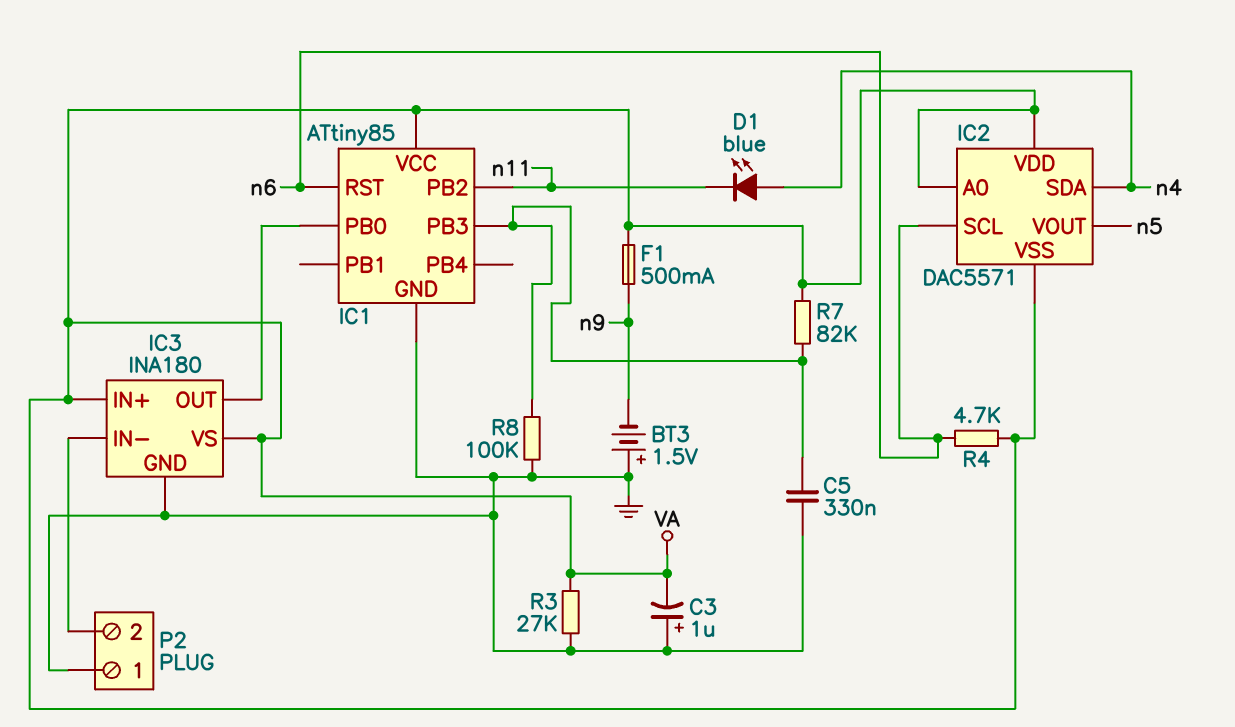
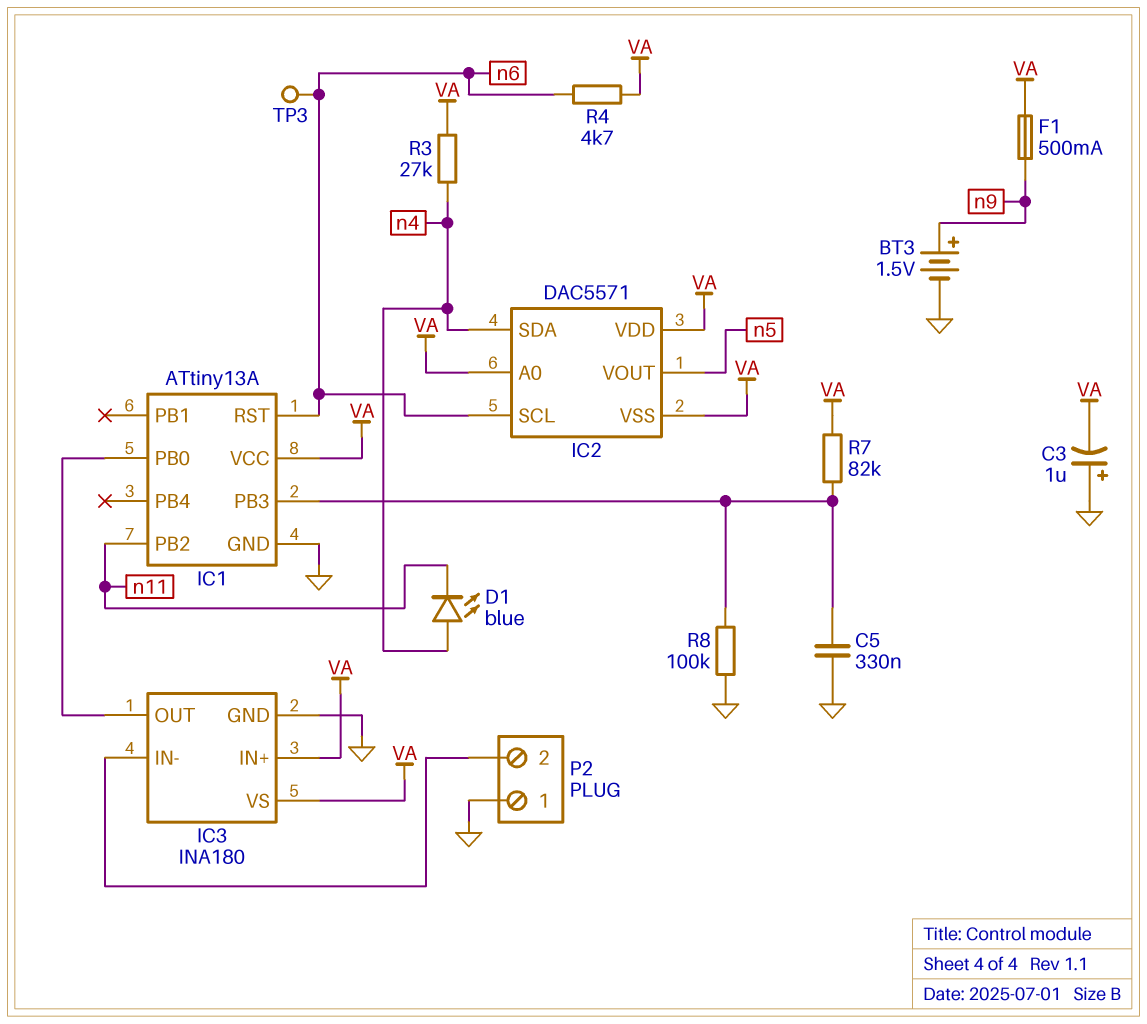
BT3: 1.5V (plus GND, minus n9) -> 1.5V (plus n9, minus GND)
IC1: ATtiny85 -> ATtiny13A
R3: 27k (GND, VA) -> 27k (VA, n4)
TP3: none -> test point (n6)

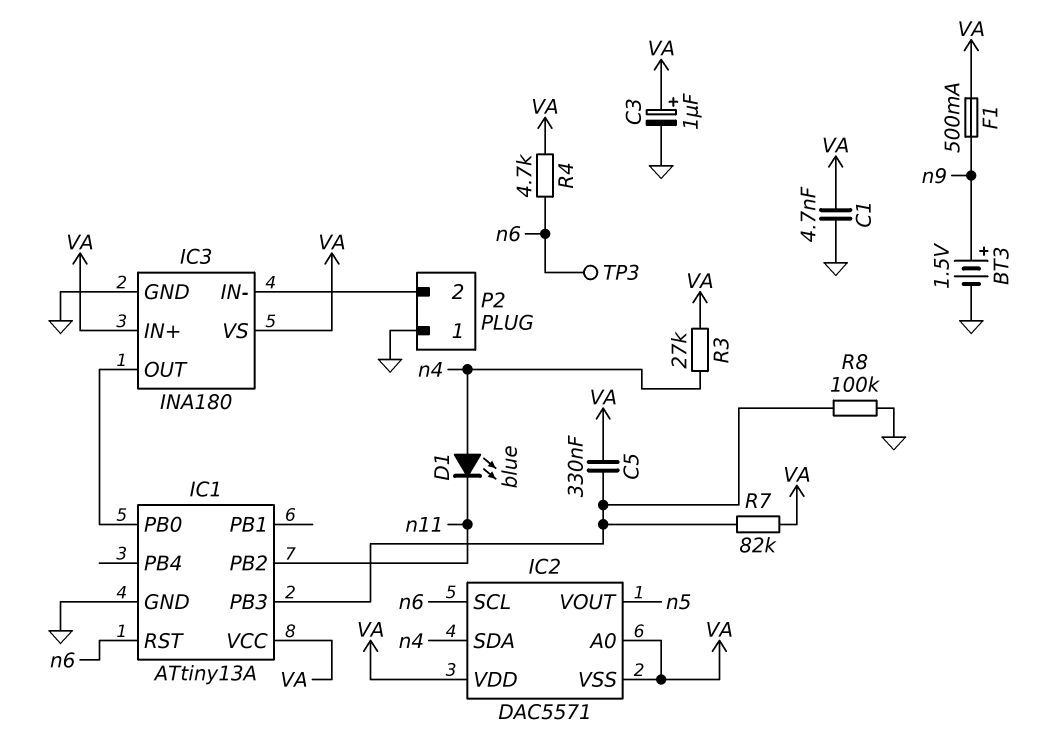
C1: none -> 4.7nF (GND, VA)
C3: 1uF (plus GND, minus VA) -> 1uF (plus VA, minus GND)
C5: 330nF (GND, IC1/PB3) -> 330nF (IC1/PB3, VA)

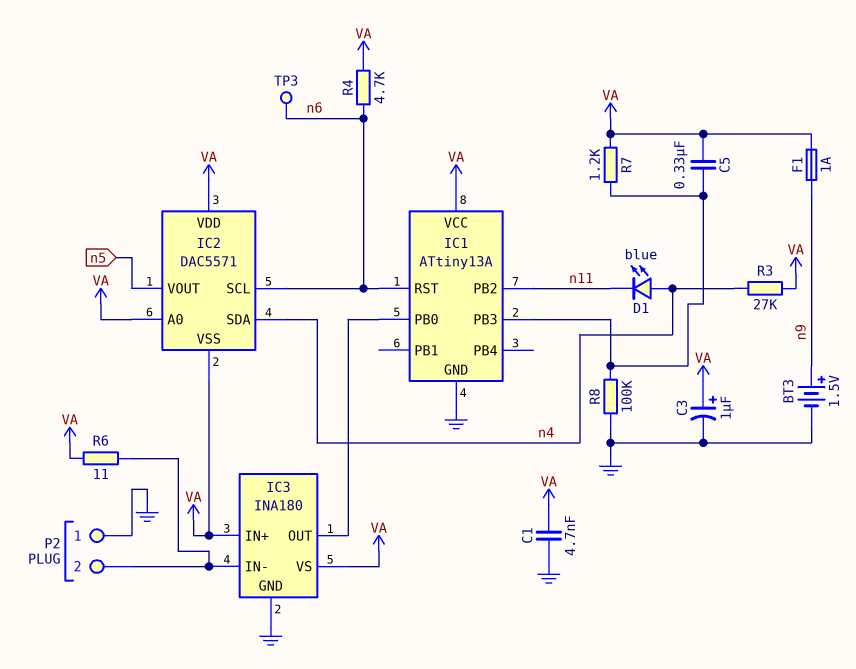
F1: 500mA (VA, n9) -> 1A (VA, n9)
R6: none -> 11 (IC3/IN-, VA)
R7: 82k (IC1/PB3, VA) -> 1.2k (IC1/PB3, VA)

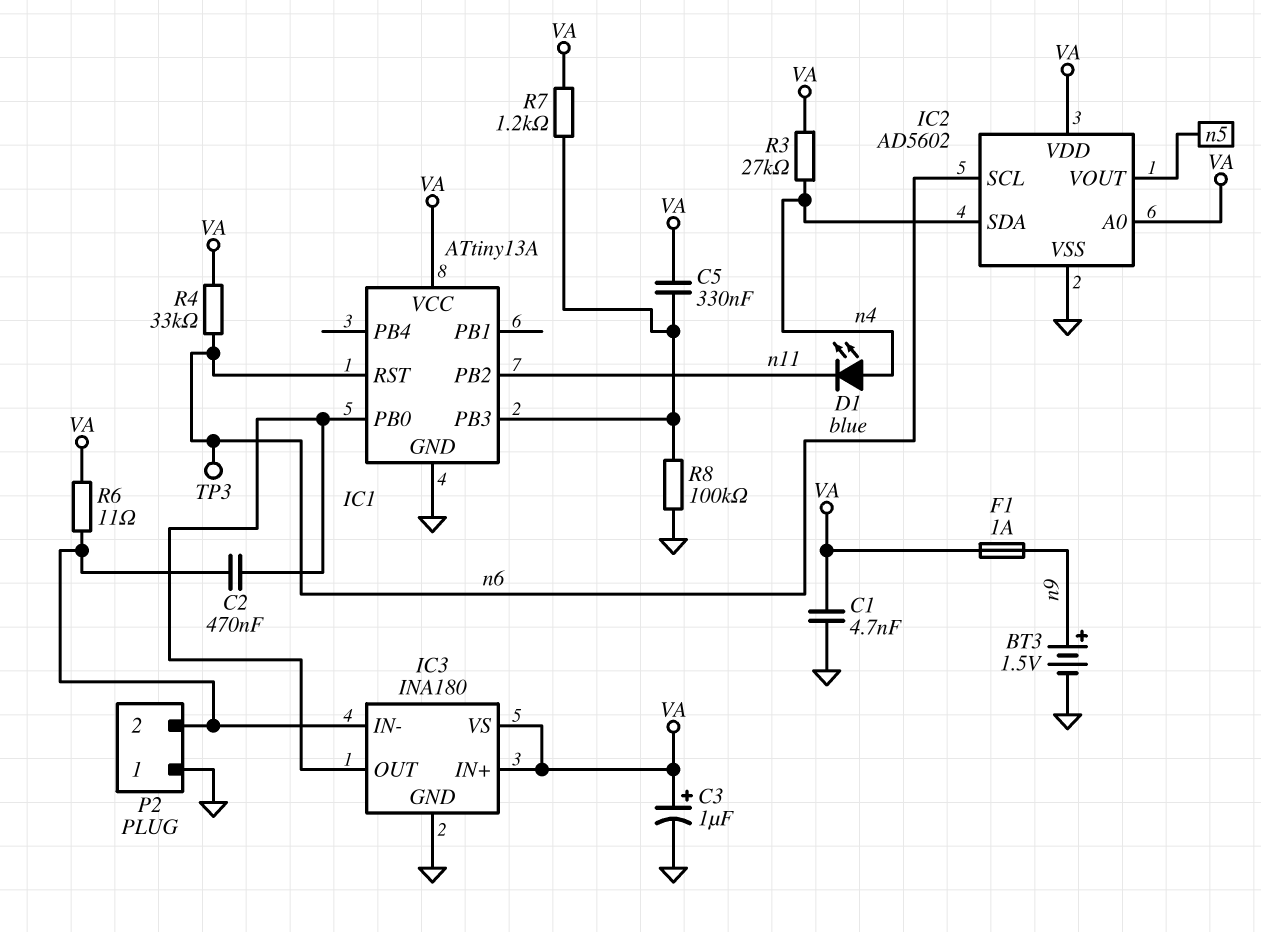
C2: none -> 470nF (IC1/PB0, IC3/IN-)
IC2: DAC5571 -> AD5602
IC2 pin VSS: VA -> GND
R4: 4.7k (VA, n6) -> 33k (VA, n6)

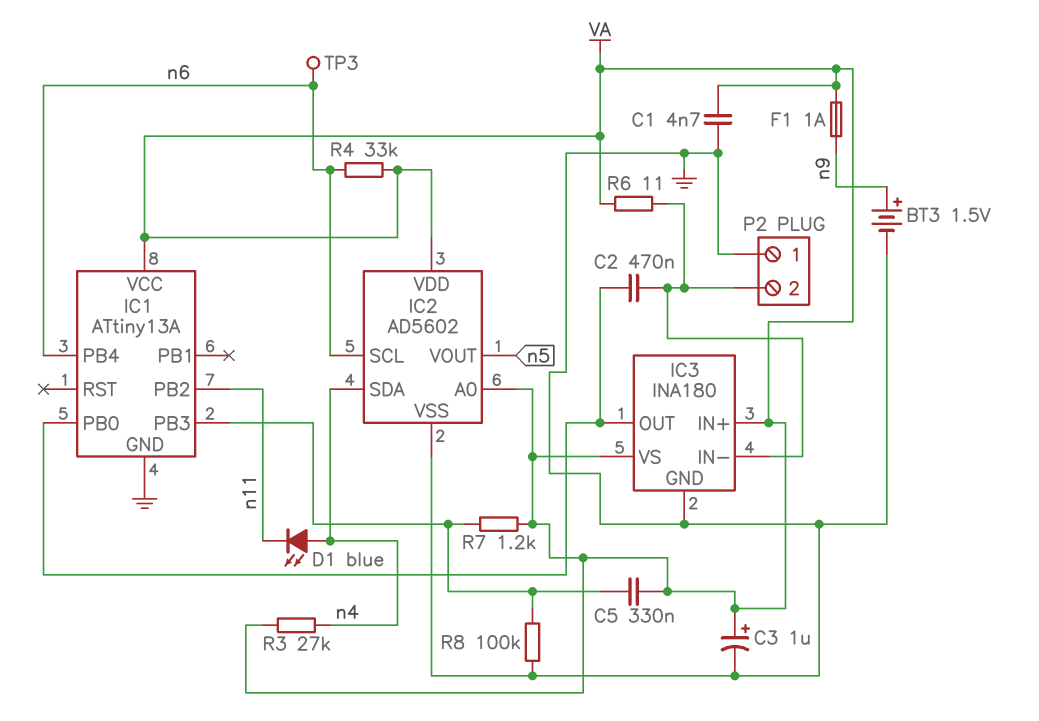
IC1 pin PB4: none -> n6
IC1 pin RST: n6 -> none

